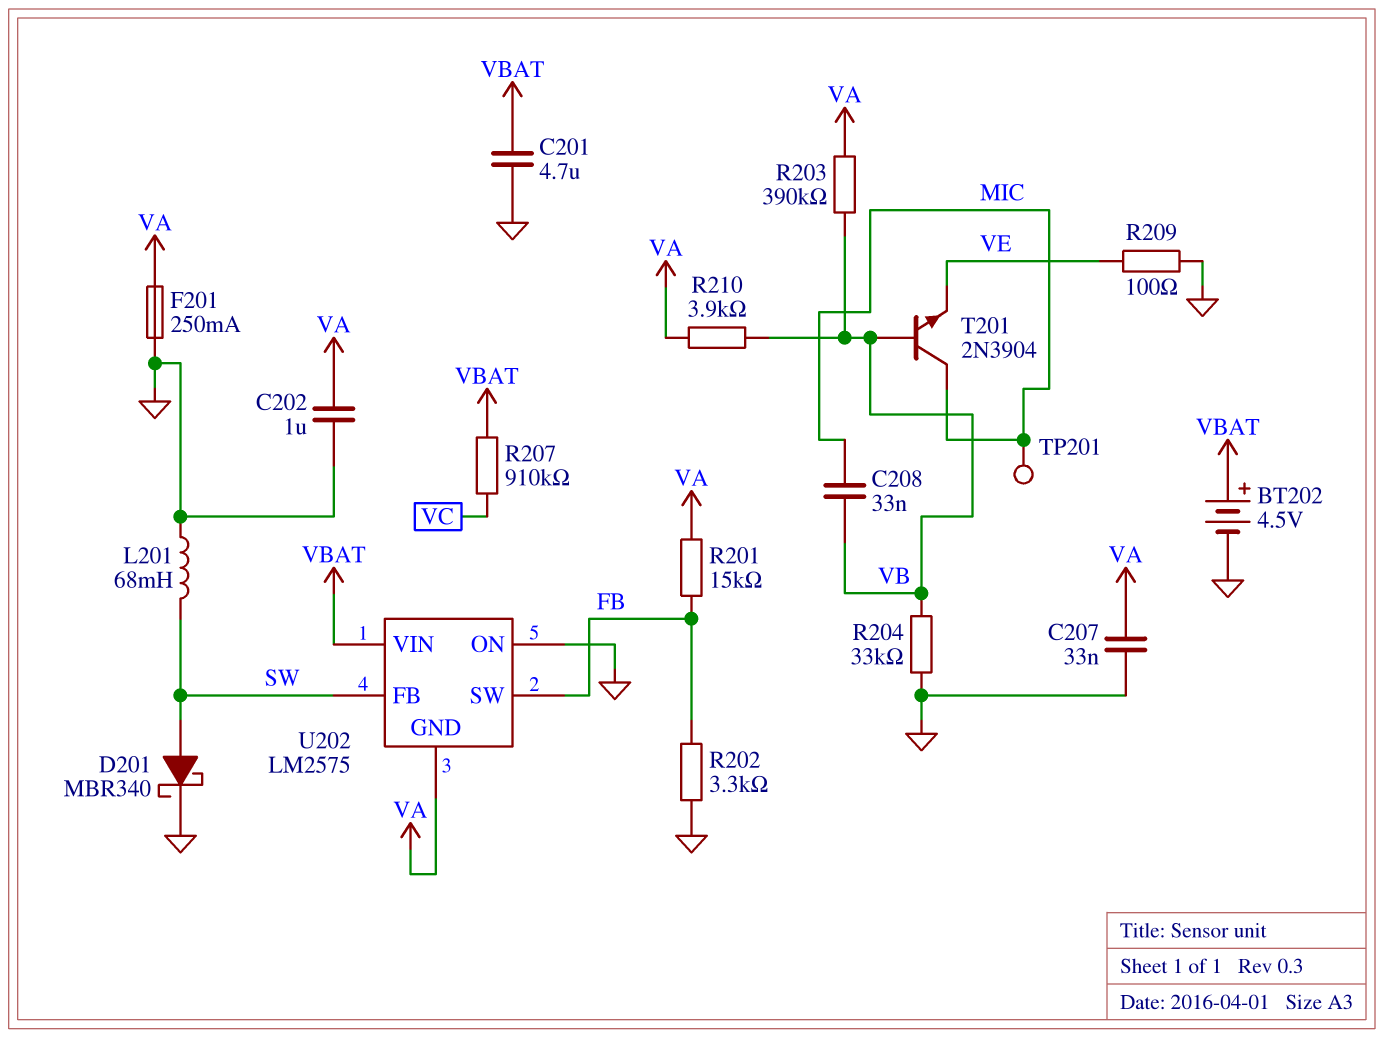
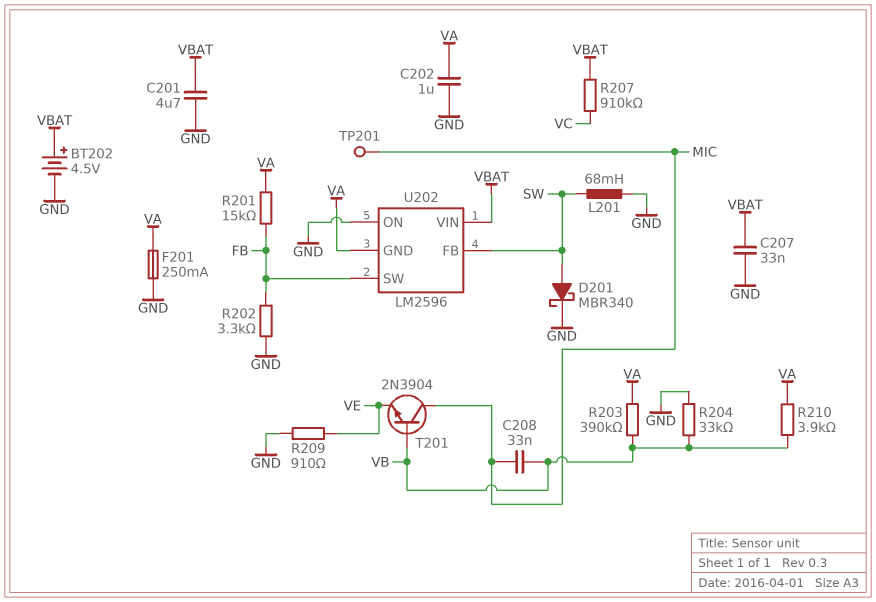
C207: 33nF (GND, VA) -> 33nF (GND, VBAT)
R209: 100 (GND, VE) -> 910 (GND, VE)
U202: LM2575 -> LM2596

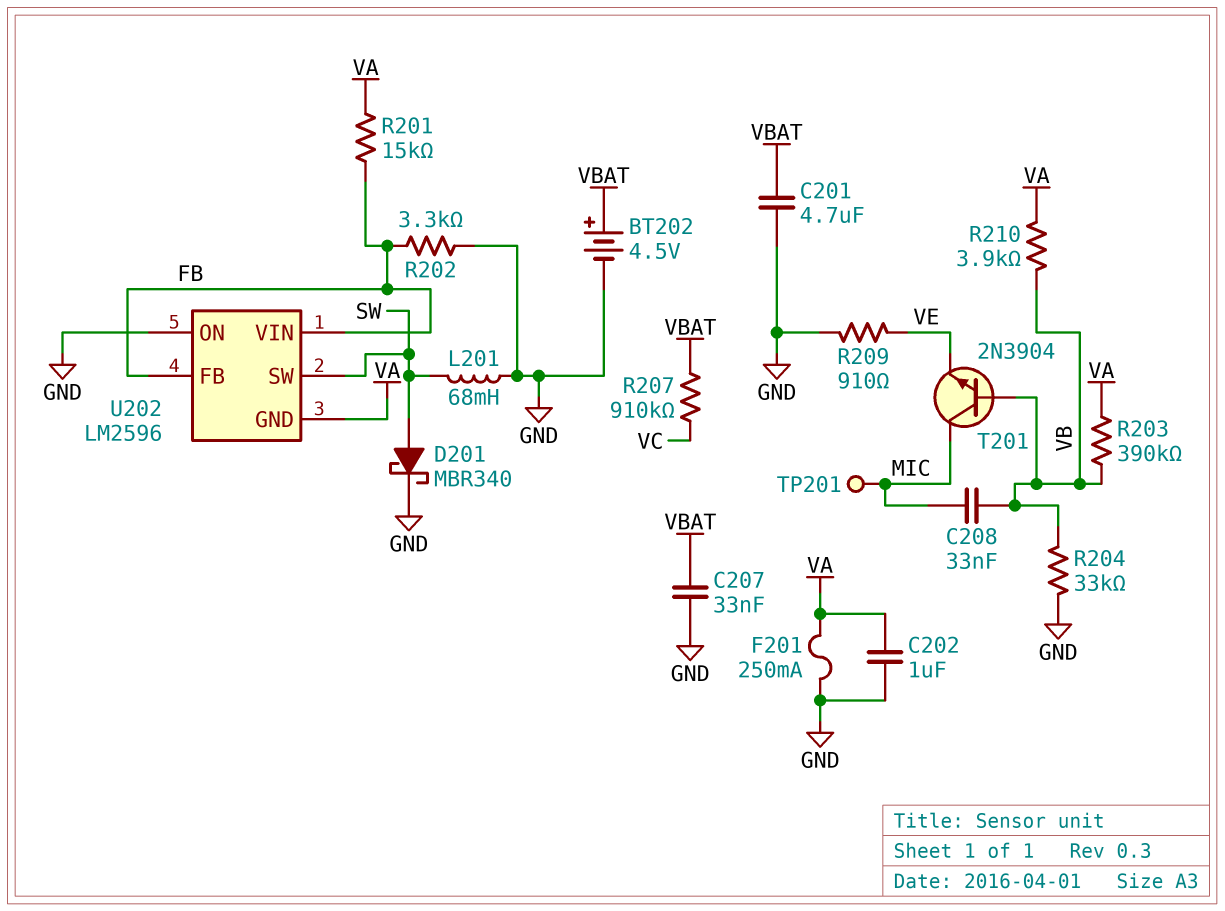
U202 pin FB: SW -> FB
U202 pin SW: FB -> SW
U202 pin VIN: VBAT -> FB

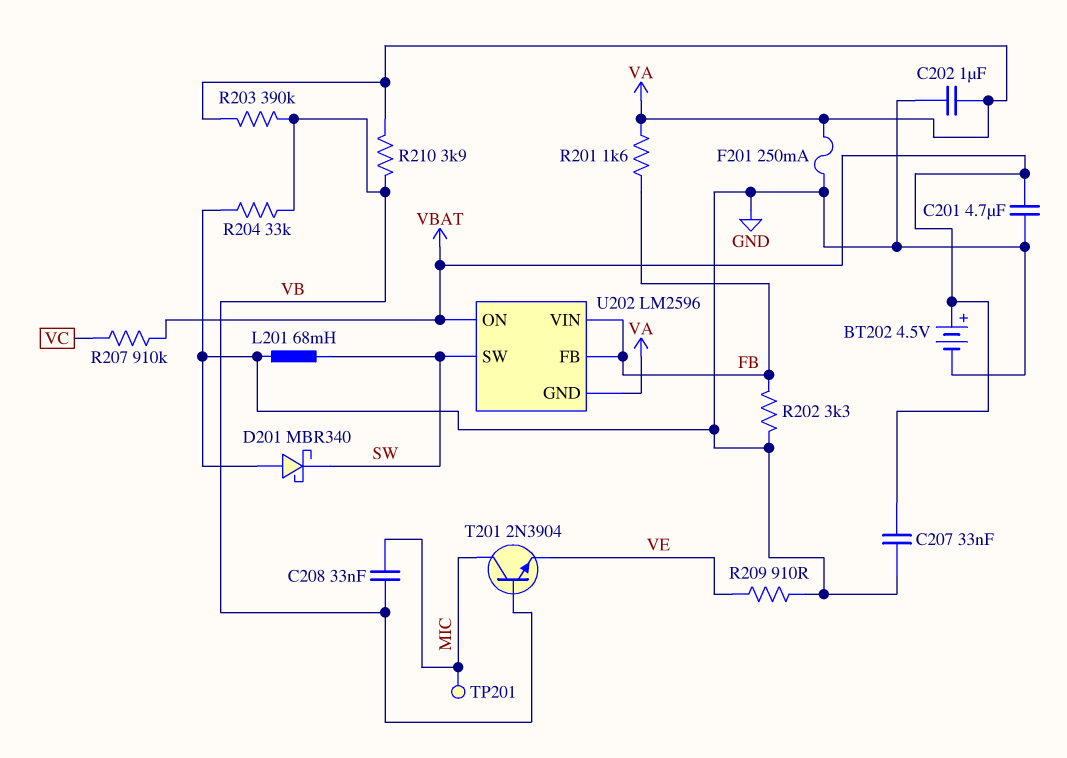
D201: schottky MBR340 (A SW, K GND) -> schottky MBR340 (A GND, K SW)
R201: 15k (FB, VA) -> 1.6k (FB, VA)
U202 pin ON: GND -> VBAT

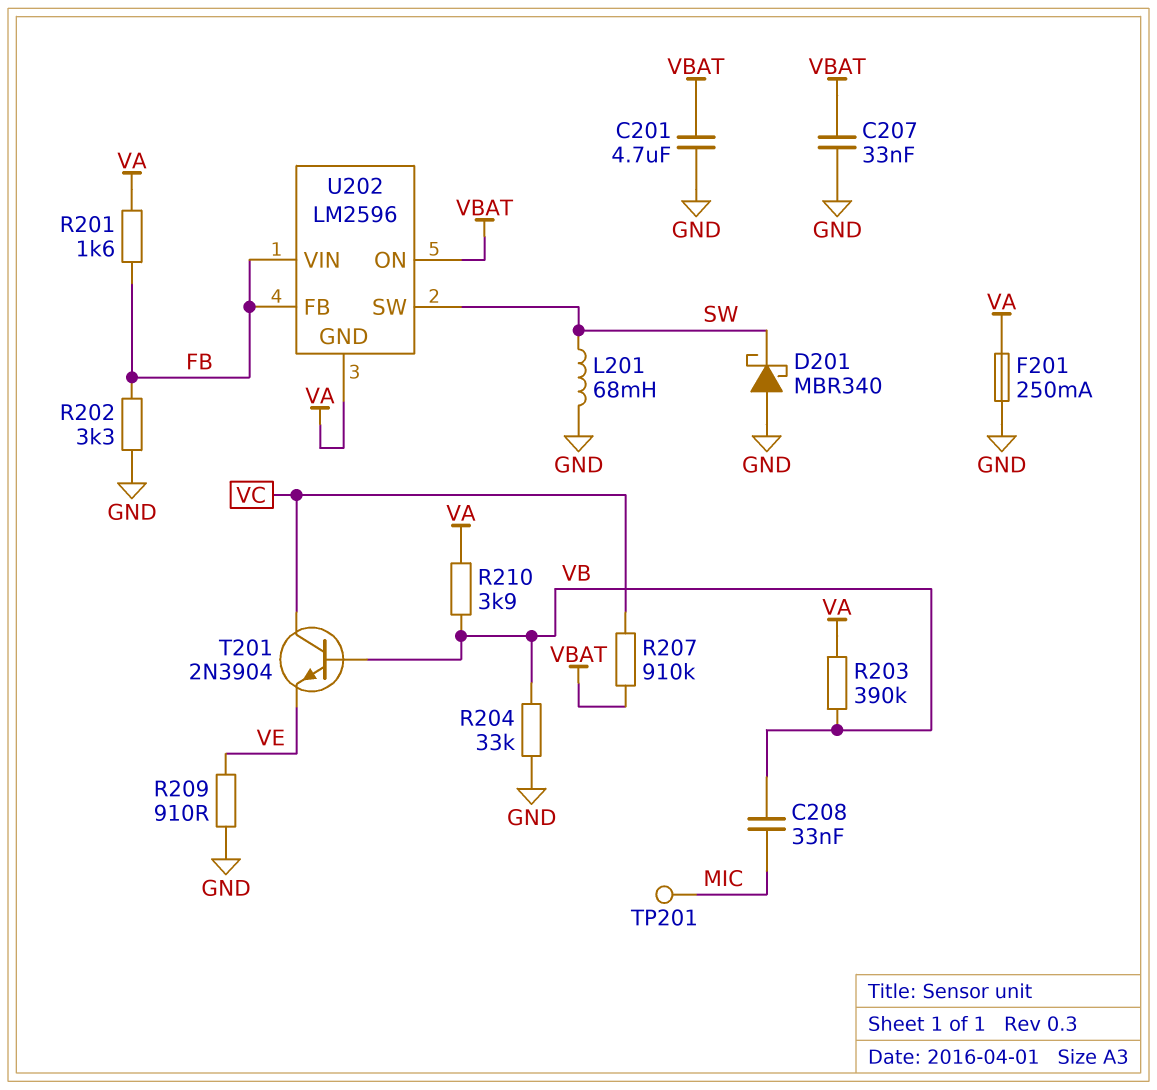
BT202: 4.5V (plus VBAT, minus GND) -> none
C202: 1uF (GND, VA) -> none
T201: NPN 2N3904 (B VB, C MIC, E VE) -> NPN 2N3904 (B VB, C VC, E VE)

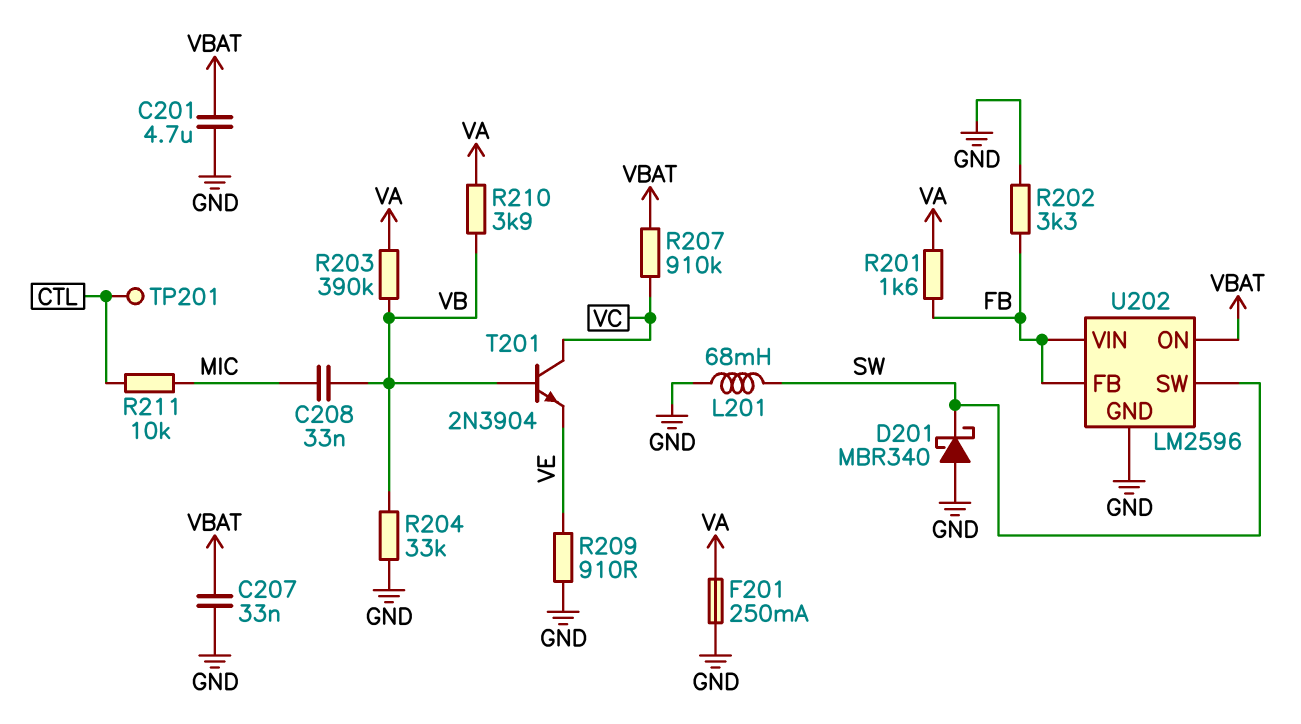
R211: none -> 10k (CTL, MIC)
TP201: test point (MIC) -> test point (CTL)
U202 pin GND: VA -> GND

